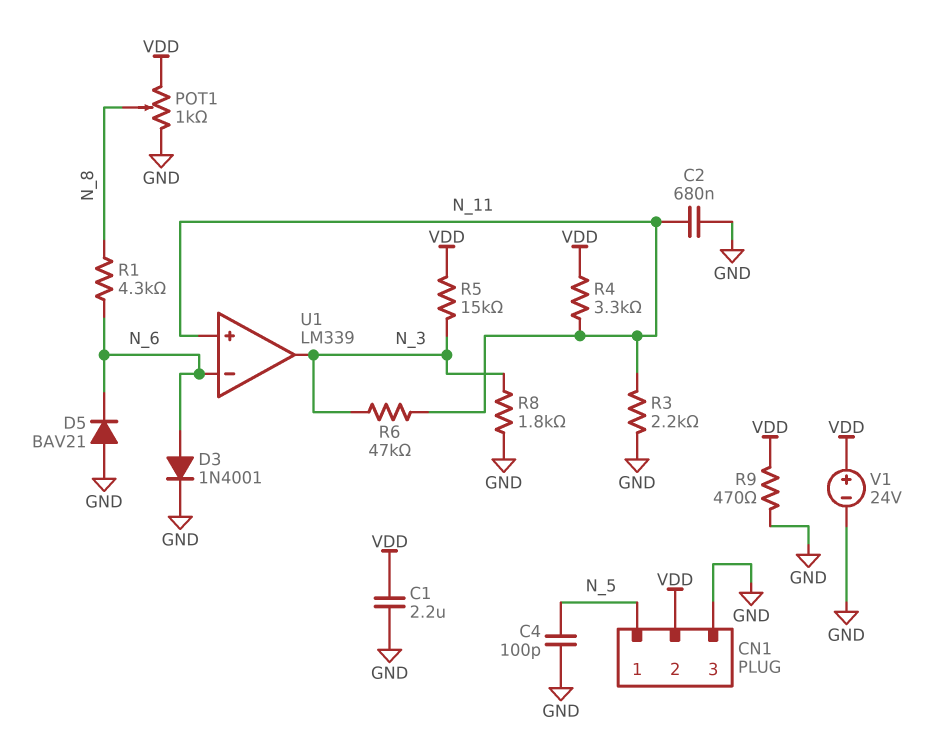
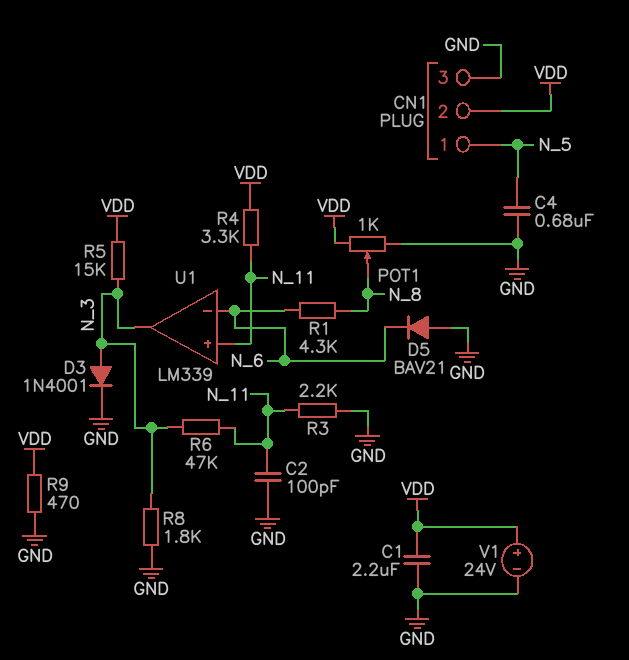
C2: 680nF (GND, N_11) -> 100pF (GND, N_11)
C4: 100pF (GND, N_5) -> 680nF (GND, N_5)
D3: diode 1N4001 (A N_6, K GND) -> diode 1N4001 (A N_3, K GND)

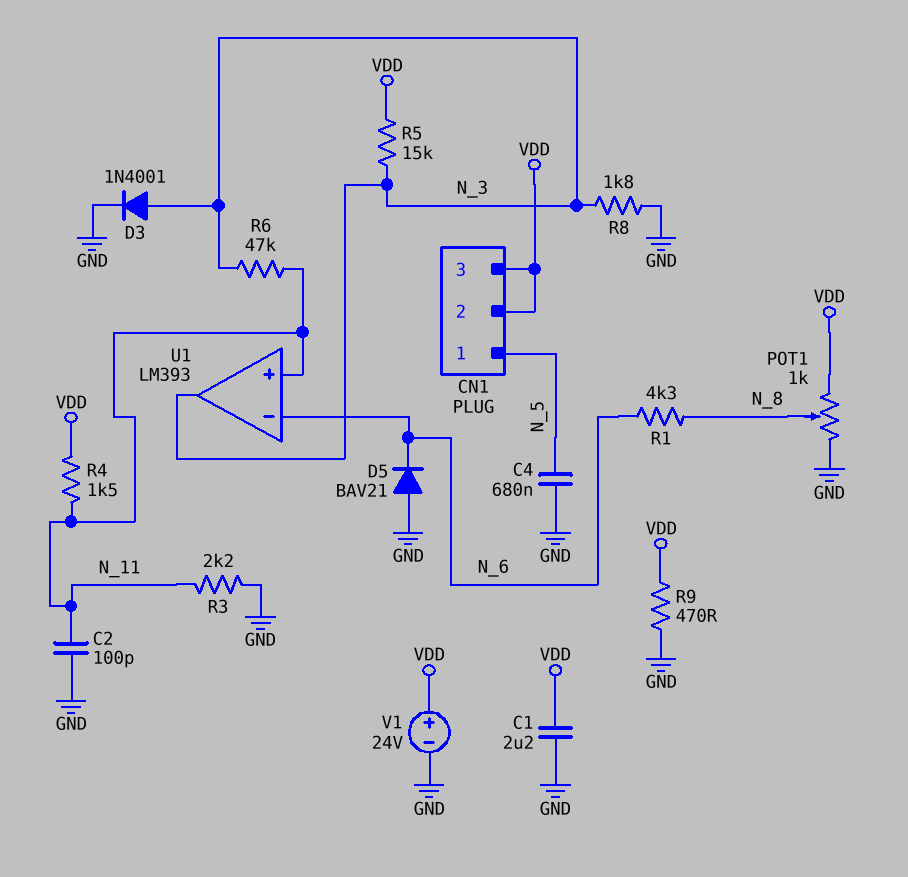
CN1 pin 3: GND -> VDD
R4: 3.3k (N_11, VDD) -> 1.5k (N_11, VDD)
U1: LM339 -> LM393

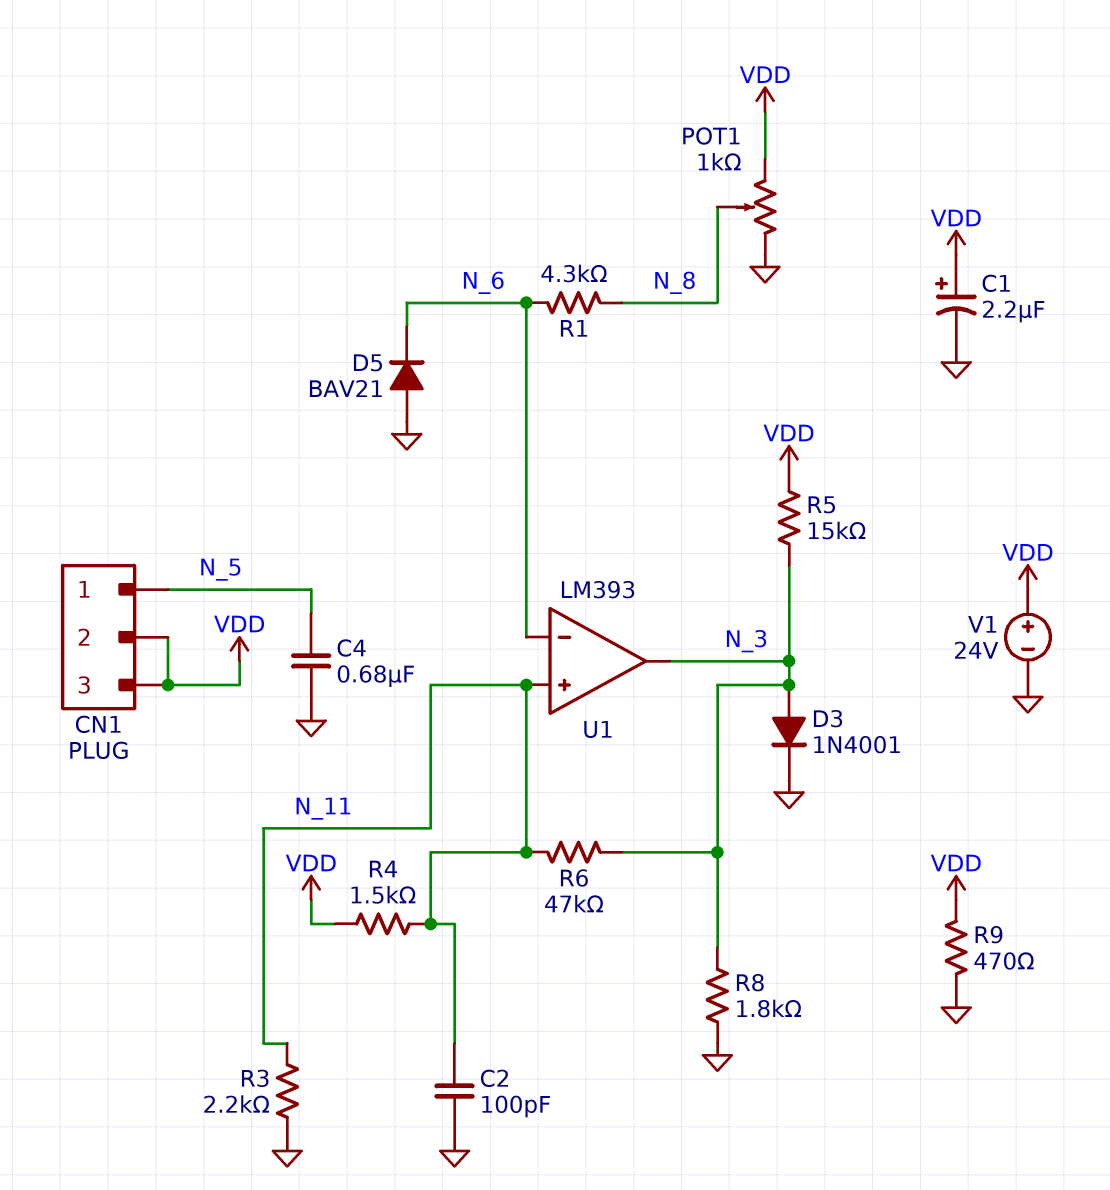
C1: 2.2uF (GND, VDD) -> 2.2uF (plus VDD, minus GND)

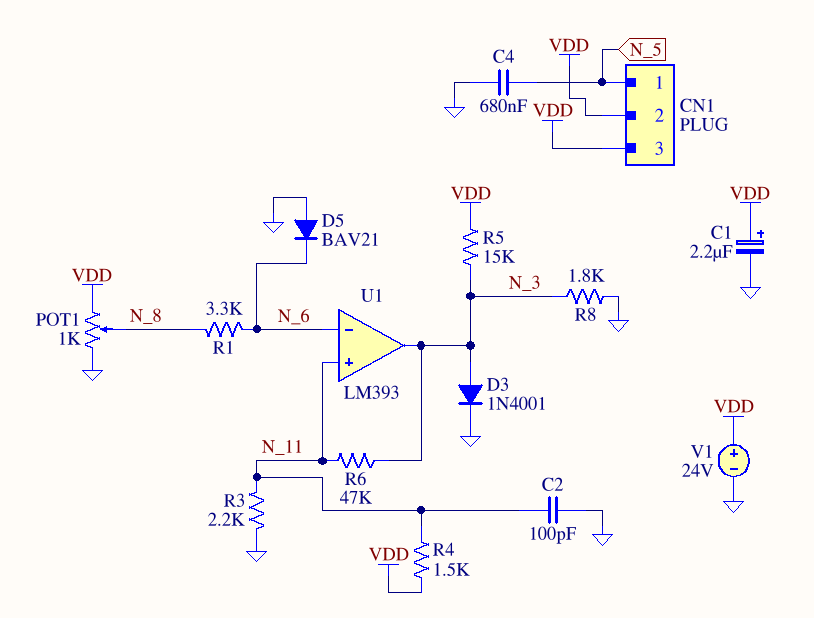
R1: 4.3k (N_6, N_8) -> 3.3k (N_6, N_8)
R9: 470 (GND, VDD) -> none

